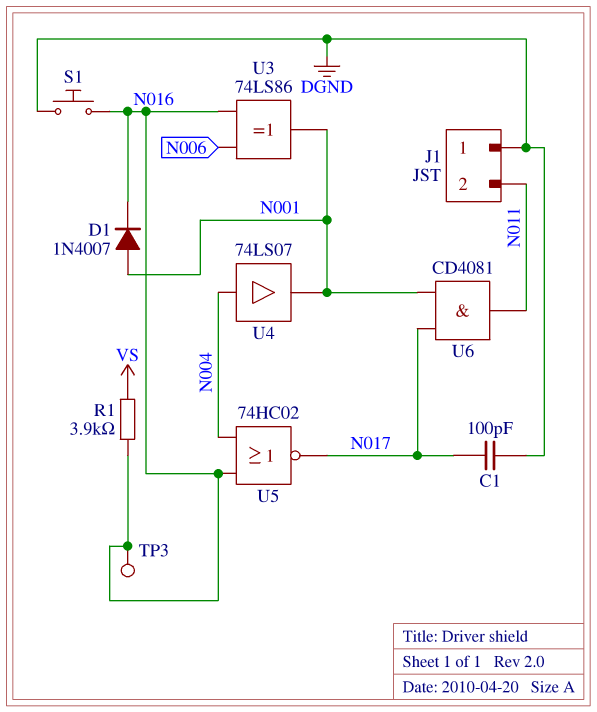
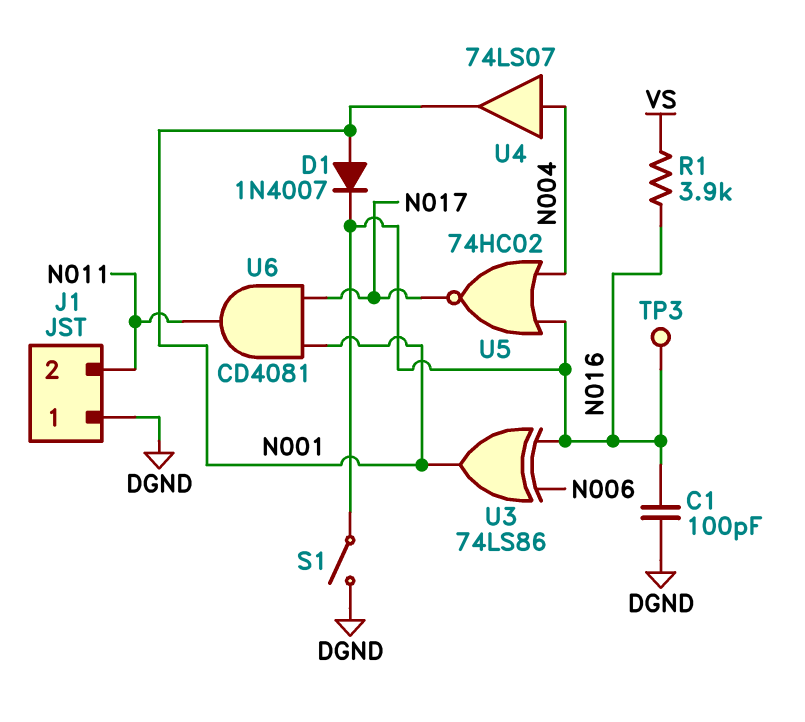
C1: 100pF (DGND, N017) -> 100pF (DGND, N016)
S1: button (DGND, N016) -> switch (DGND, N016)

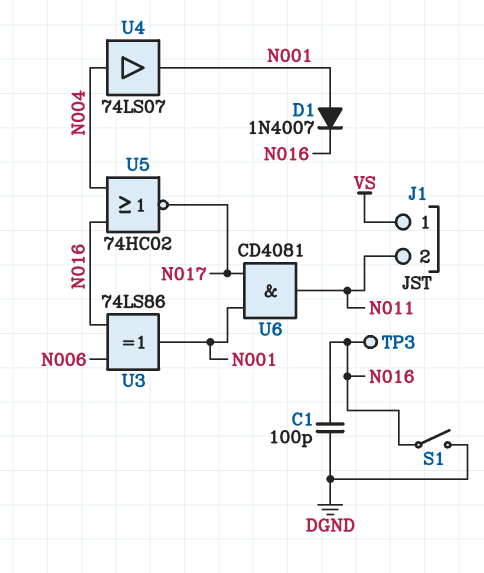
J1 pin 1: DGND -> VS
R1: 3.9k (N016, VS) -> none

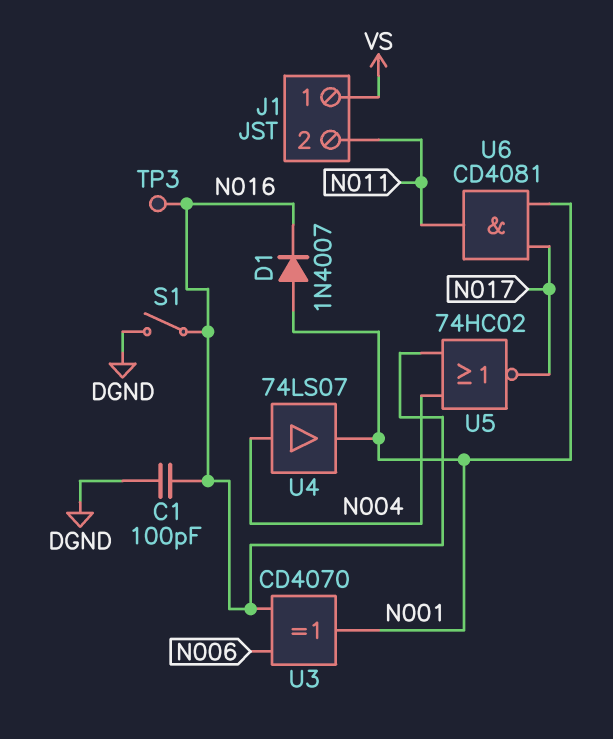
U3: XOR 74LS86 (in N006, in N016, out N001) -> XOR CD4070 (in N006, in N016, out N001)

